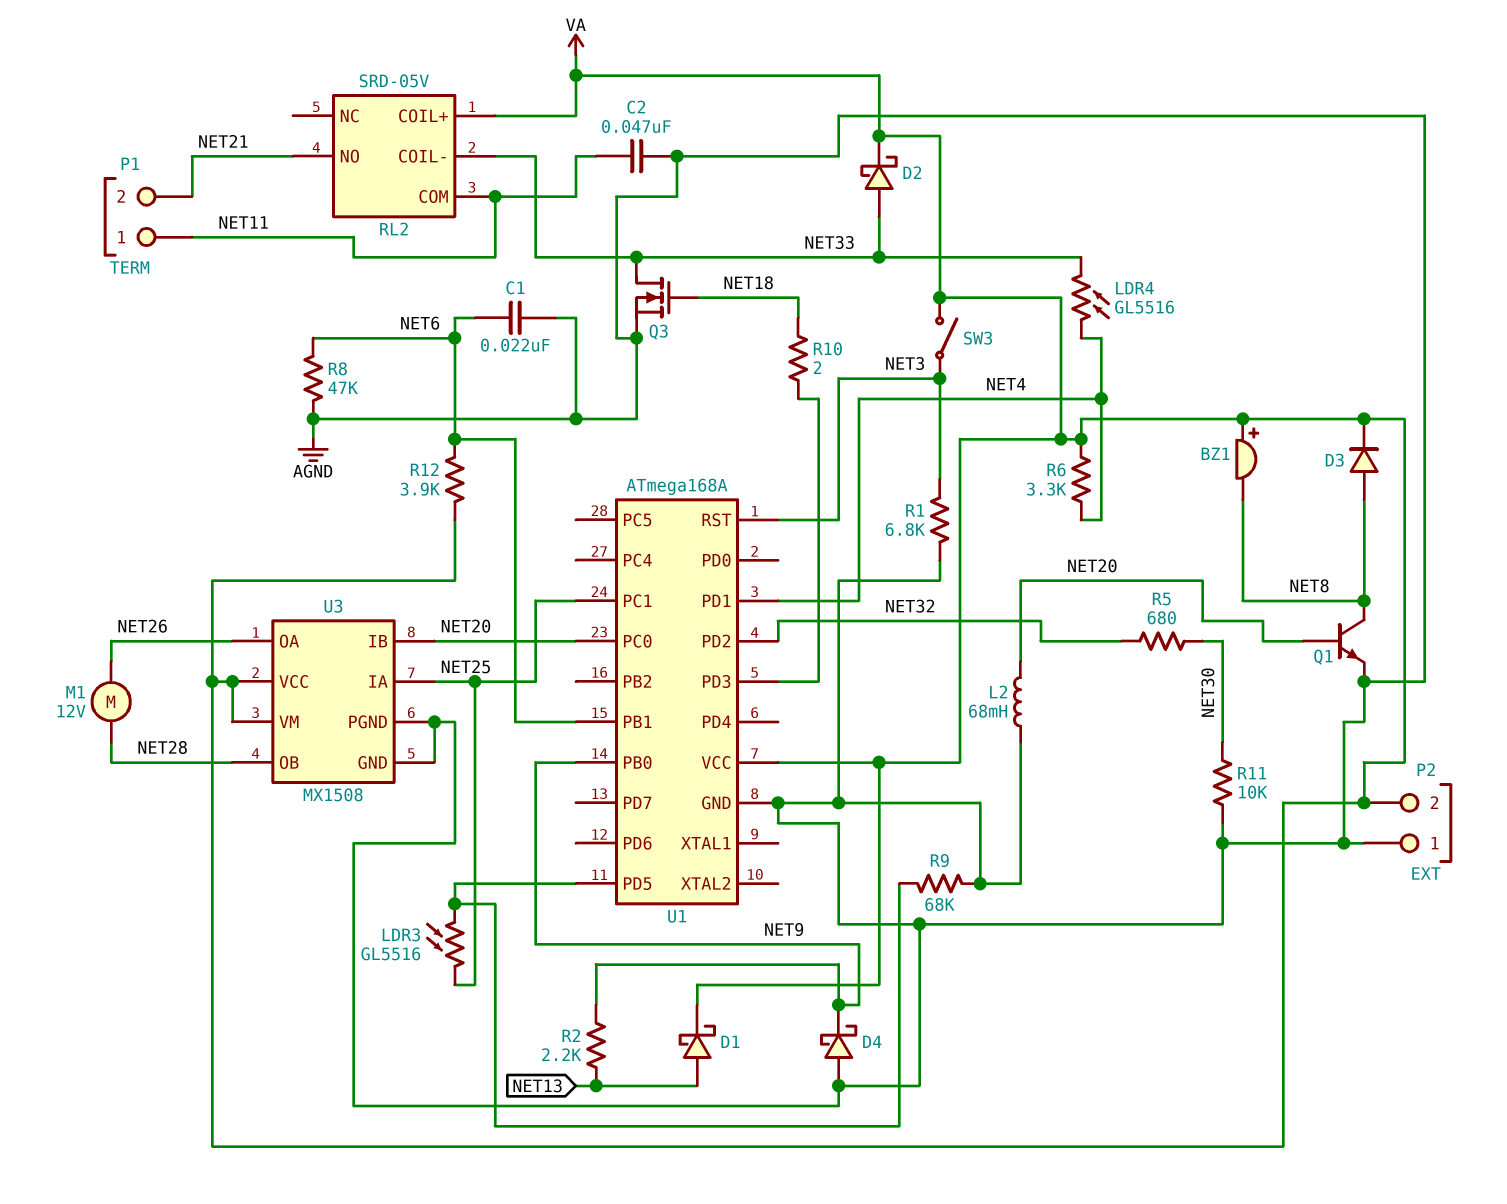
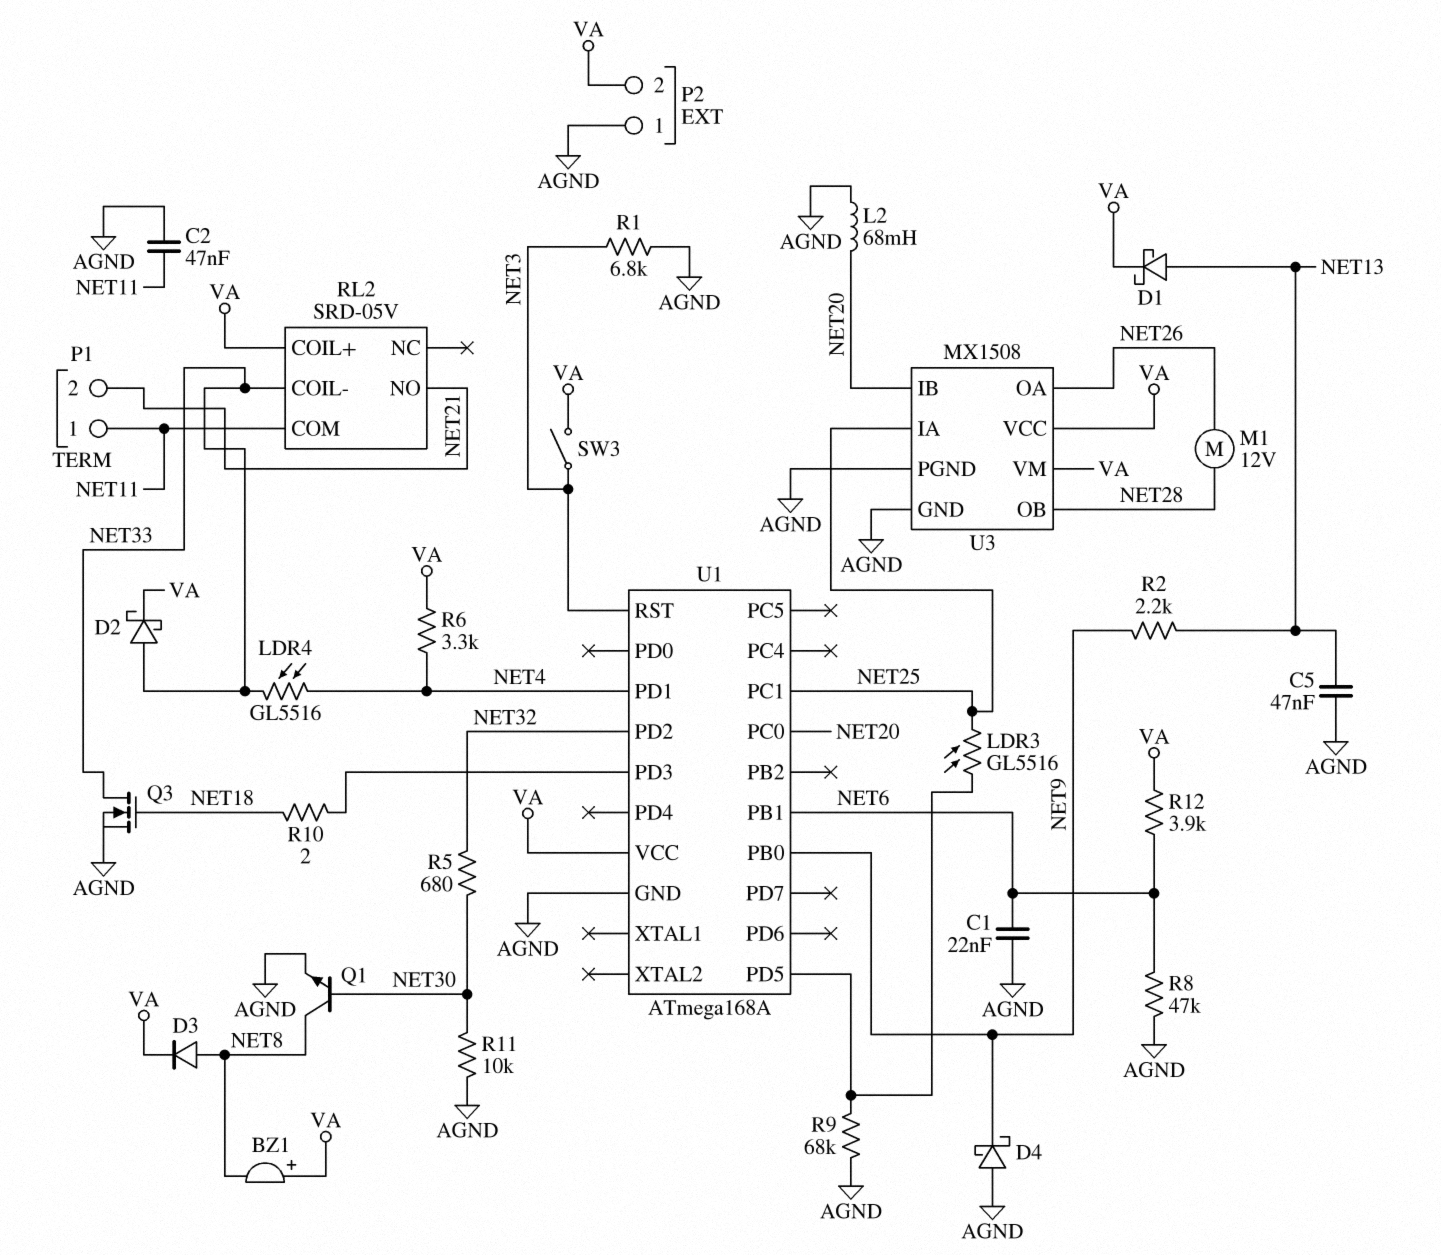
C5: none -> 47nF (AGND, NET13)
Q1: NPN (B NET20, C NET8, E AGND) -> NPN (B NET30, C NET8, E AGND)

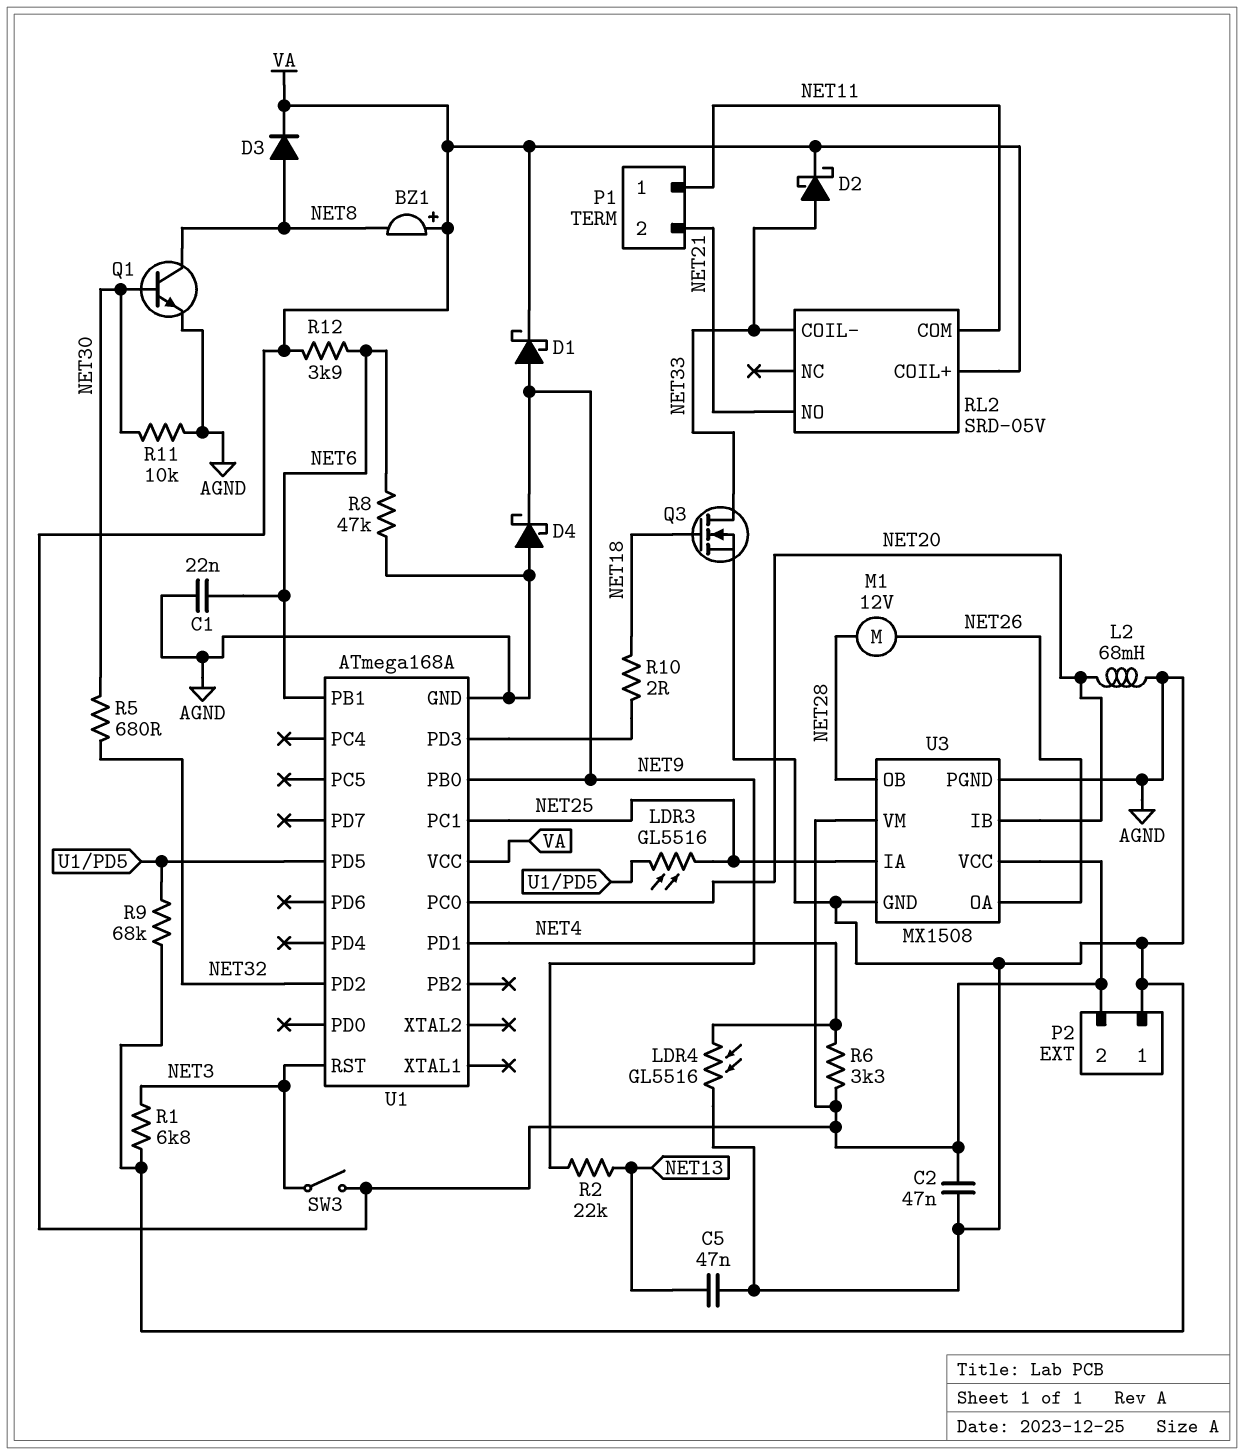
C2: 47nF (AGND, NET11) -> 47nF (AGND, VA)
D1: schottky (A NET13, K VA) -> schottky (A NET9, K VA)
LDR4: GL5516 (NET4, NET33) -> GL5516 (AGND, NET4)
R2: 2.2k (NET9, NET13) -> 22k (NET9, NET13)

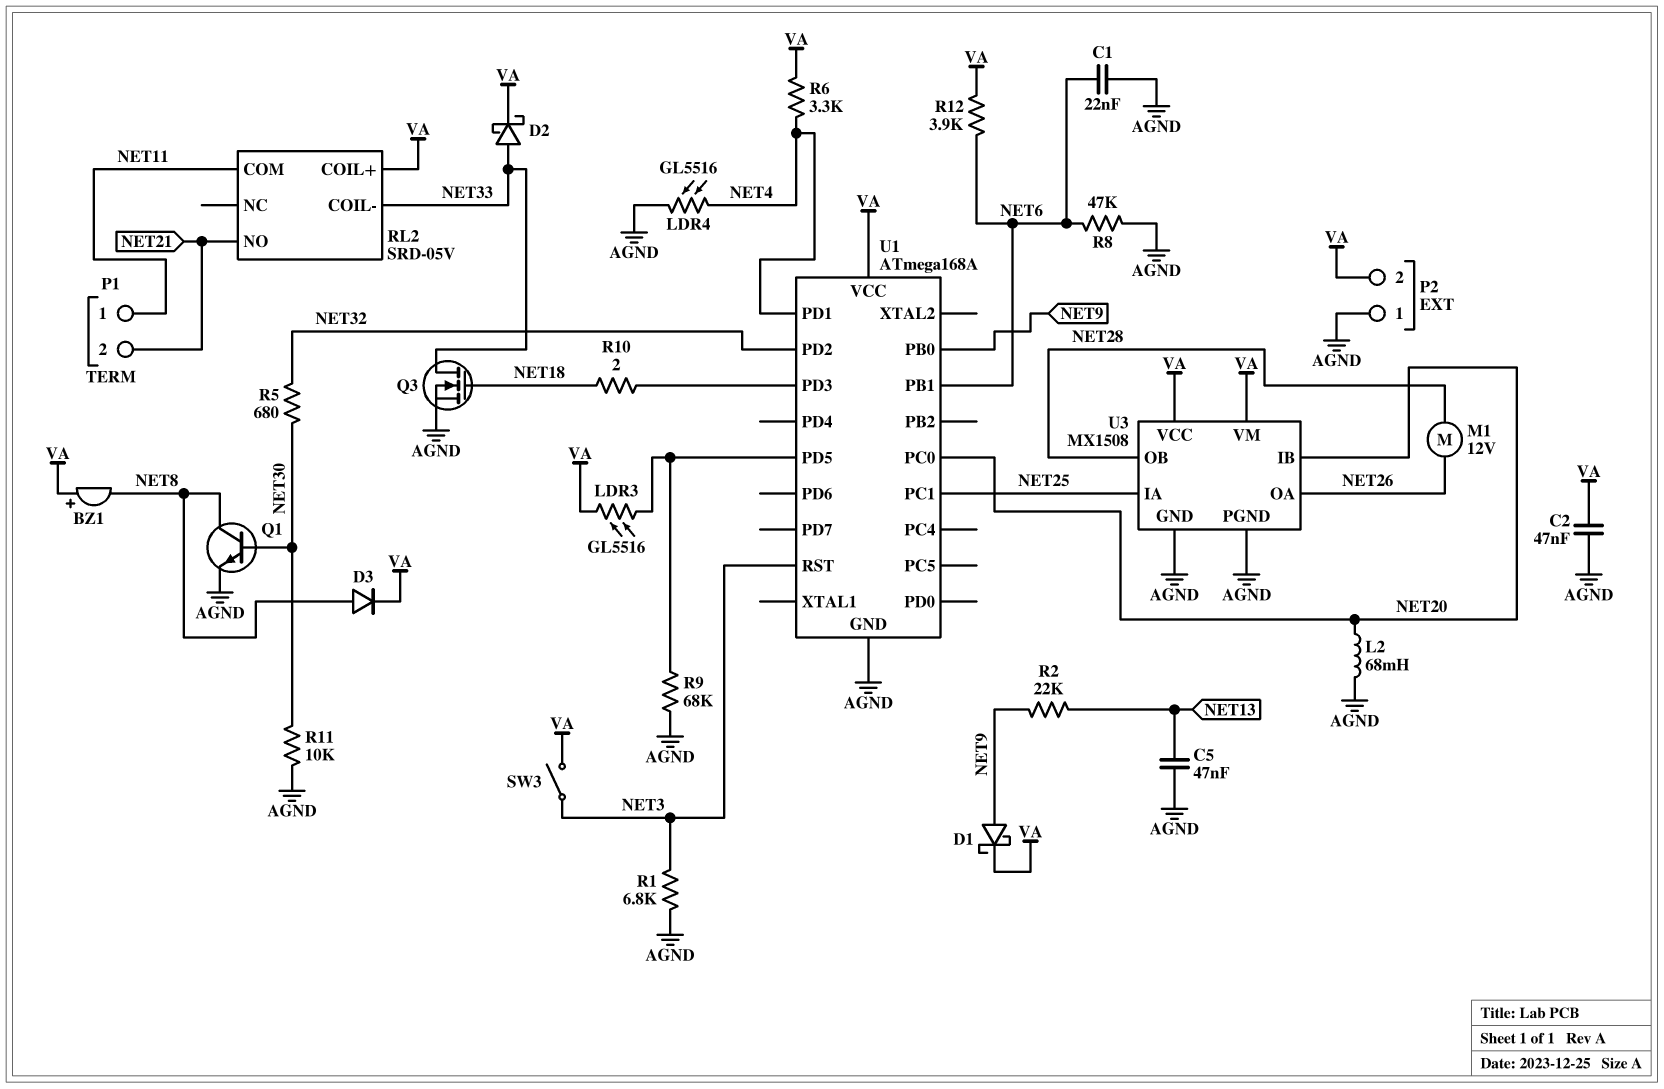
D4: schottky (A AGND, K NET9) -> none
LDR3: GL5516 (NET25, U1/PD5) -> GL5516 (U1/PD5, VA)

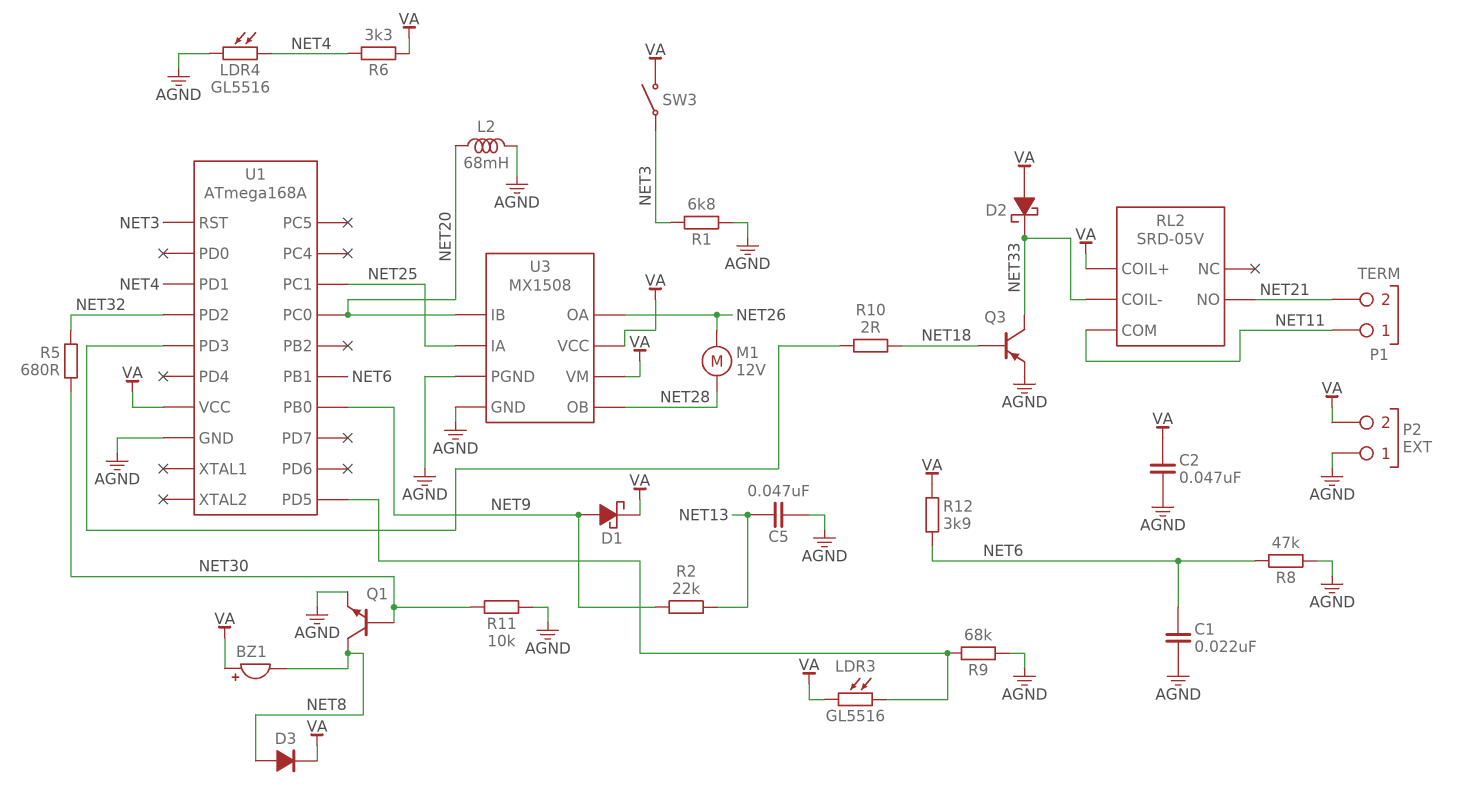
D2: schottky (A NET33, K VA) -> schottky (A VA, K NET33)
Q3: NMOS (G NET18, D NET33, S AGND) -> PNP (B NET18, C NET33, E AGND)

